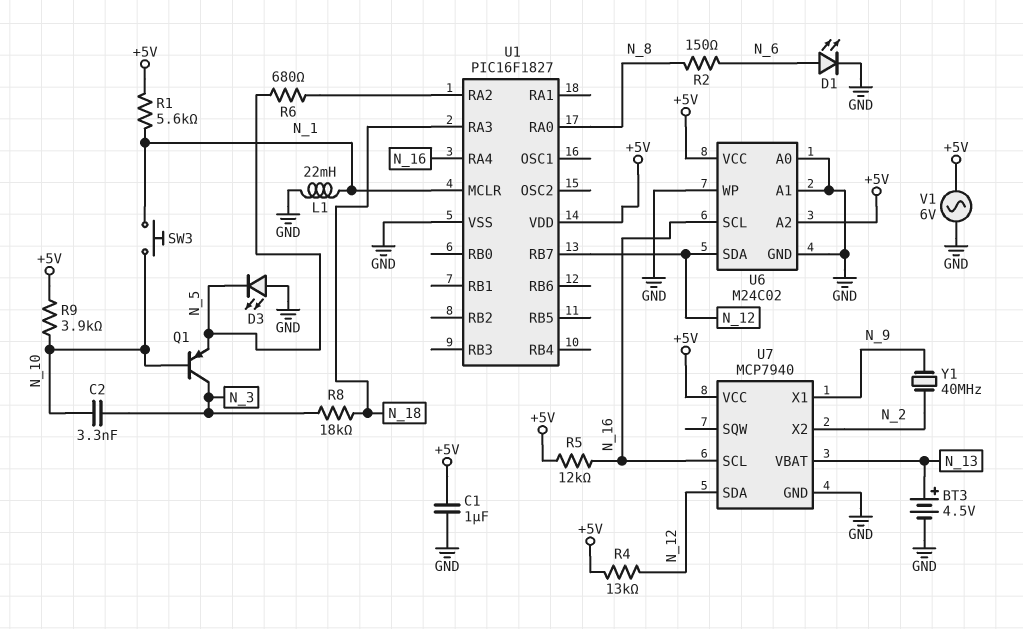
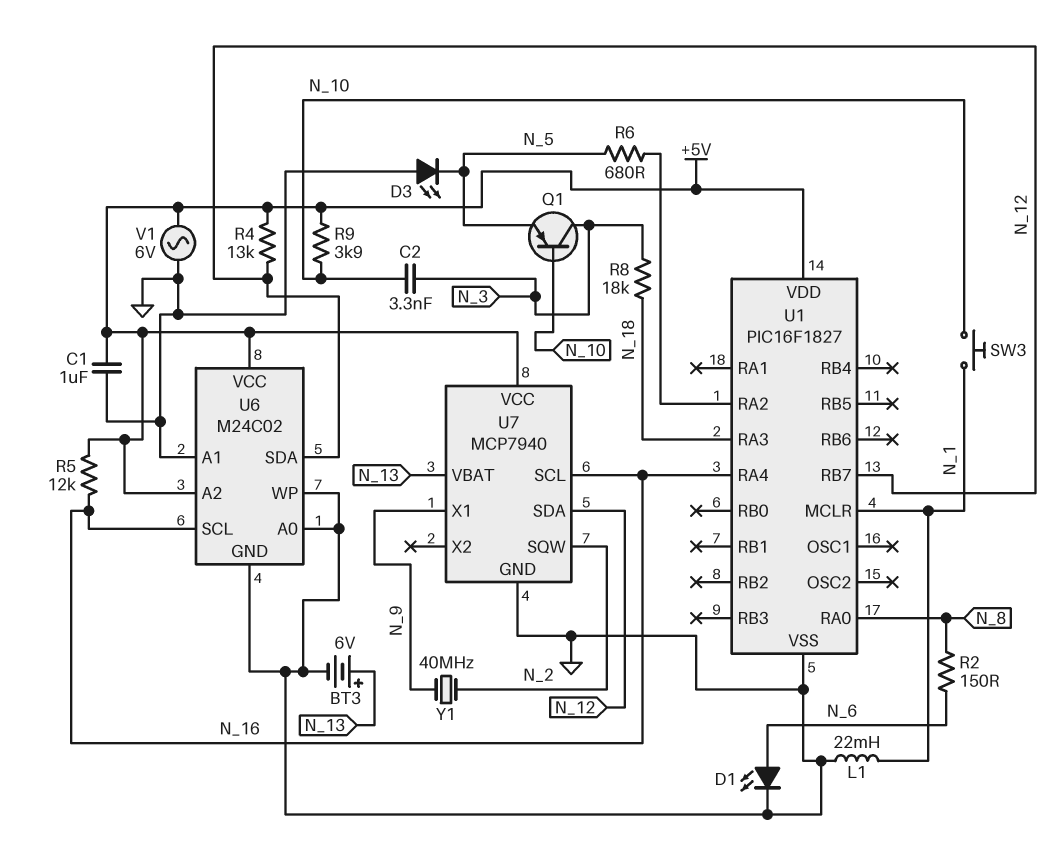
BT3: 4.5V (plus N_13, minus GND) -> 6V (plus N_13, minus GND)
R1: 5.6k (+5V, N_1) -> none
U7 pin SQW: none -> N_2
U7 pin X2: N_2 -> none

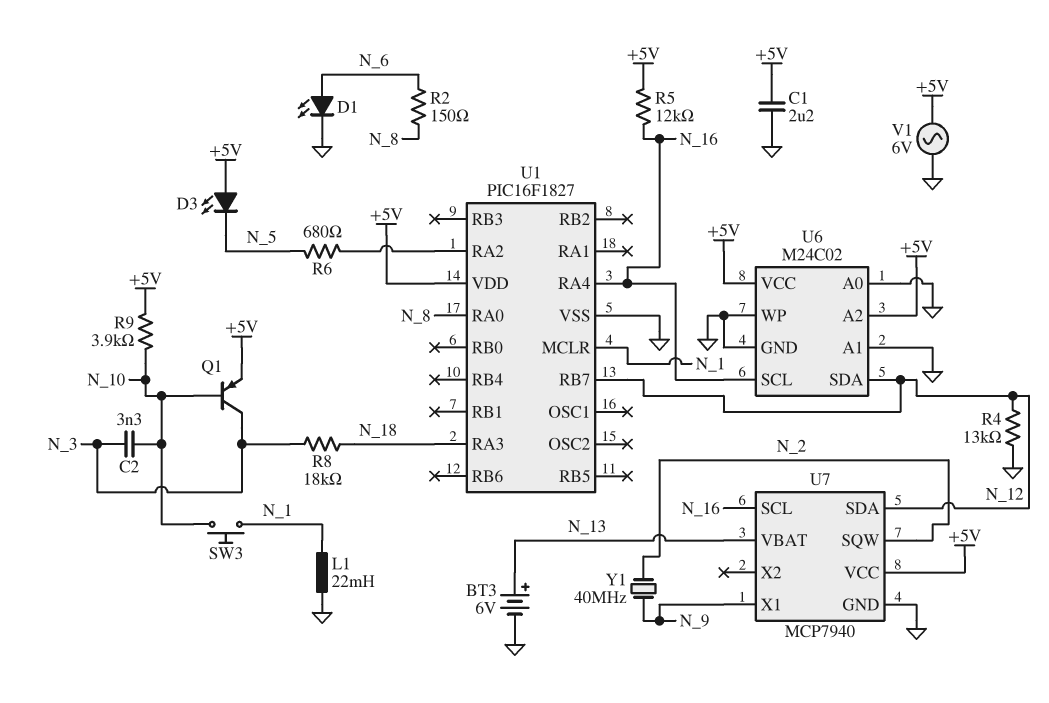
C1: 1uF (+5V, GND) -> 2.2uF (+5V, GND)
D3: LED (A GND, K N_5) -> LED (A +5V, K N_5)
Q1: PNP (B N_10, C N_3, E N_5) -> PNP (B N_10, C N_3, E +5V)
R4: 13k (+5V, N_12) -> 13k (GND, N_12)

